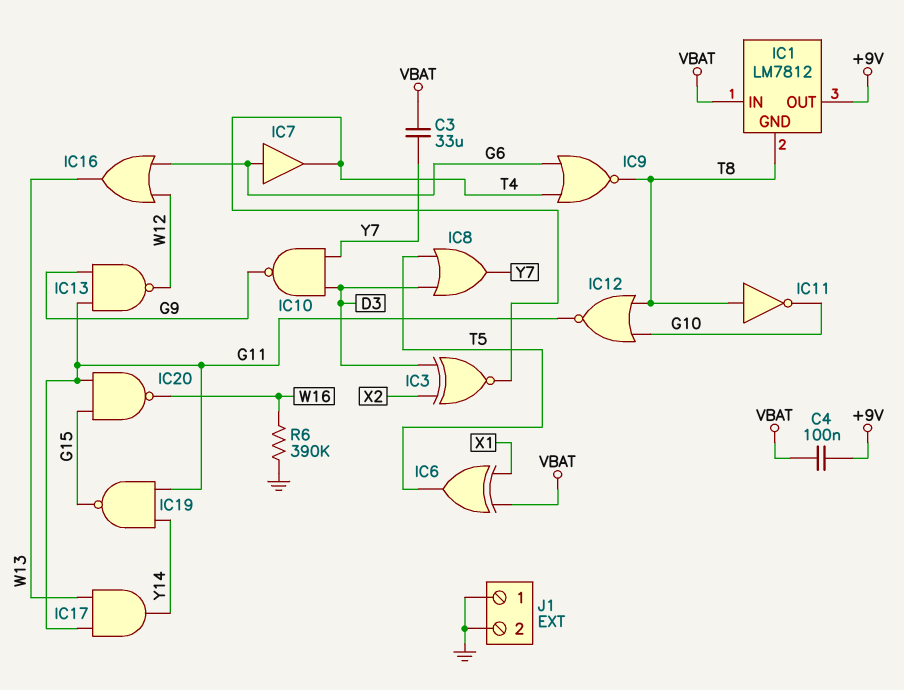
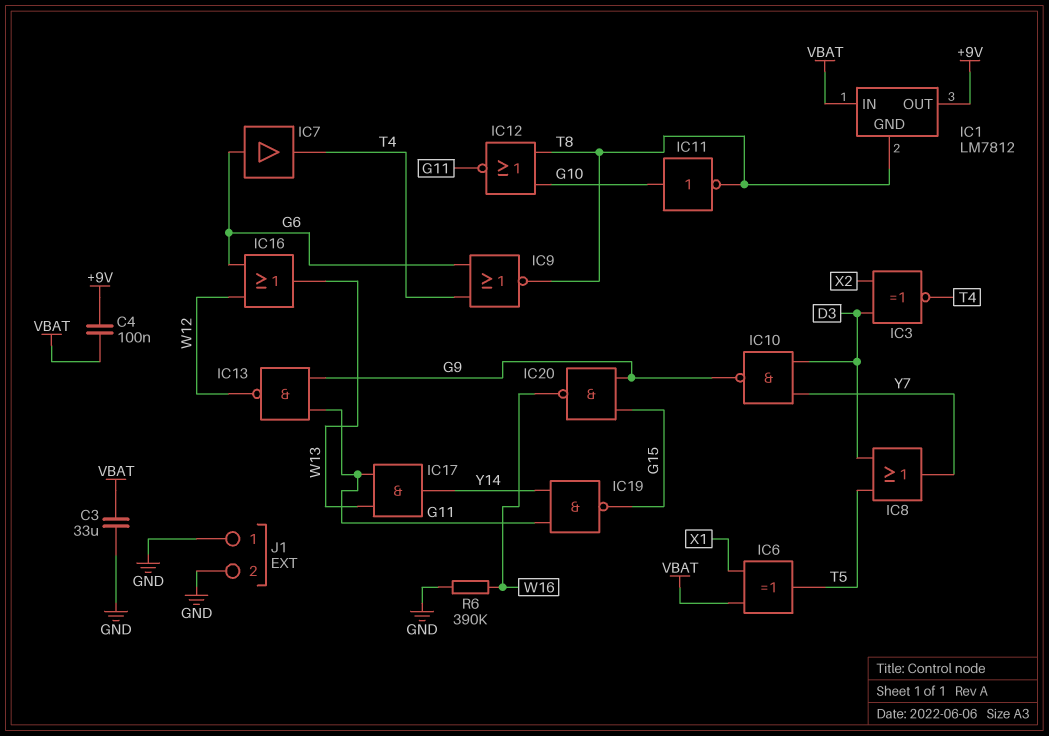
C3: 33uF (VBAT, Y7) -> 33uF (GND, VBAT)
IC11: NOT (in T8, out G10) -> NOT (in G10, out T8)
IC20: NAND (in G11, in G15, out W16) -> NAND (in G9, in G15, out W16)

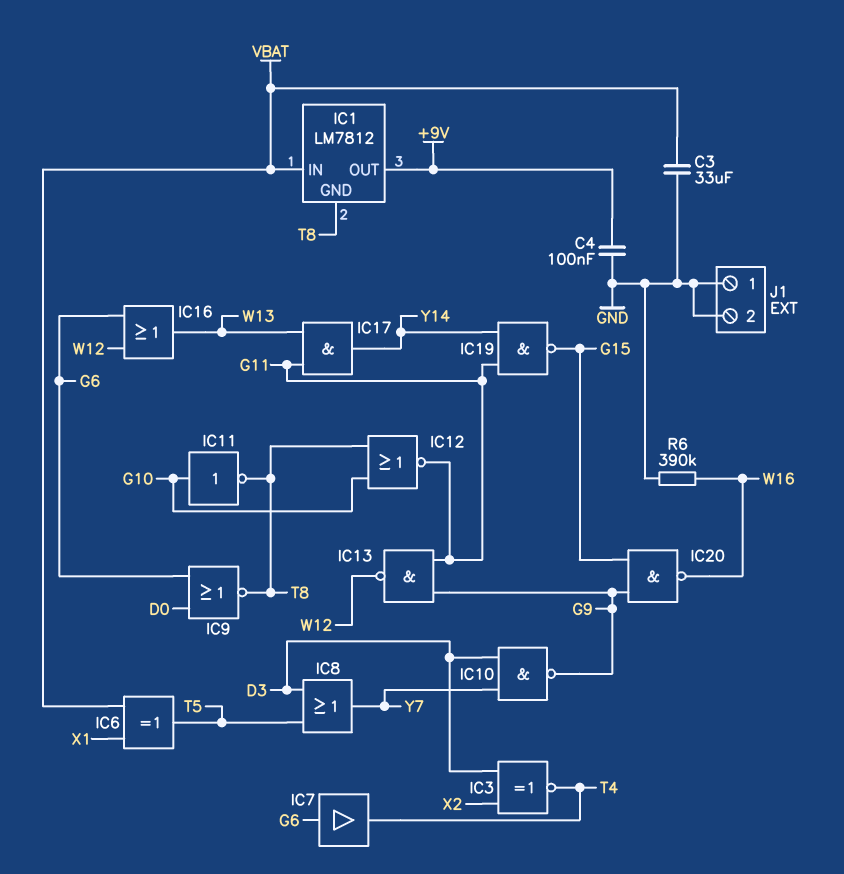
C4: 100nF (+9V, VBAT) -> 100nF (+9V, GND)
IC9: NOR (in G6, in T4, out T8) -> NOR (in D0, in G6, out T8)

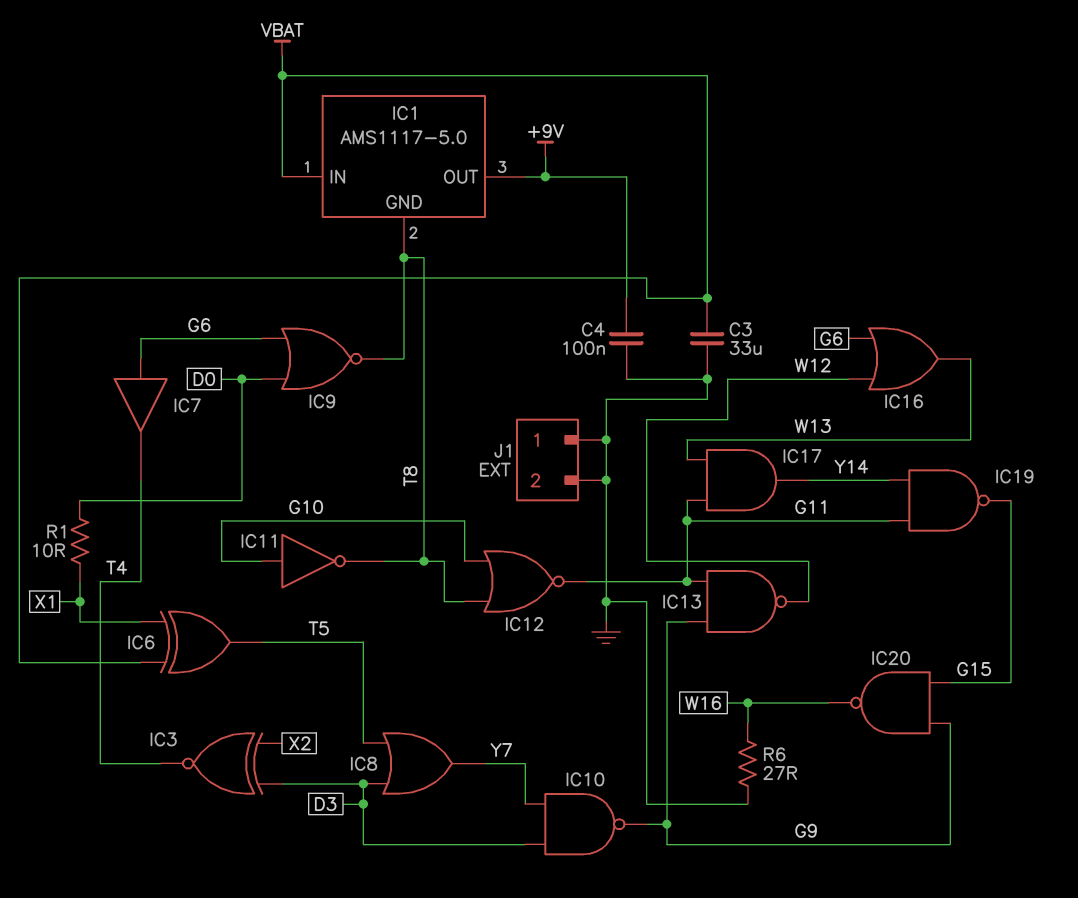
IC1: LM7812 -> AMS1117-5.0
R1: none -> 10 (D0, X1)
R6: 390k (GND, W16) -> 27 (GND, W16)

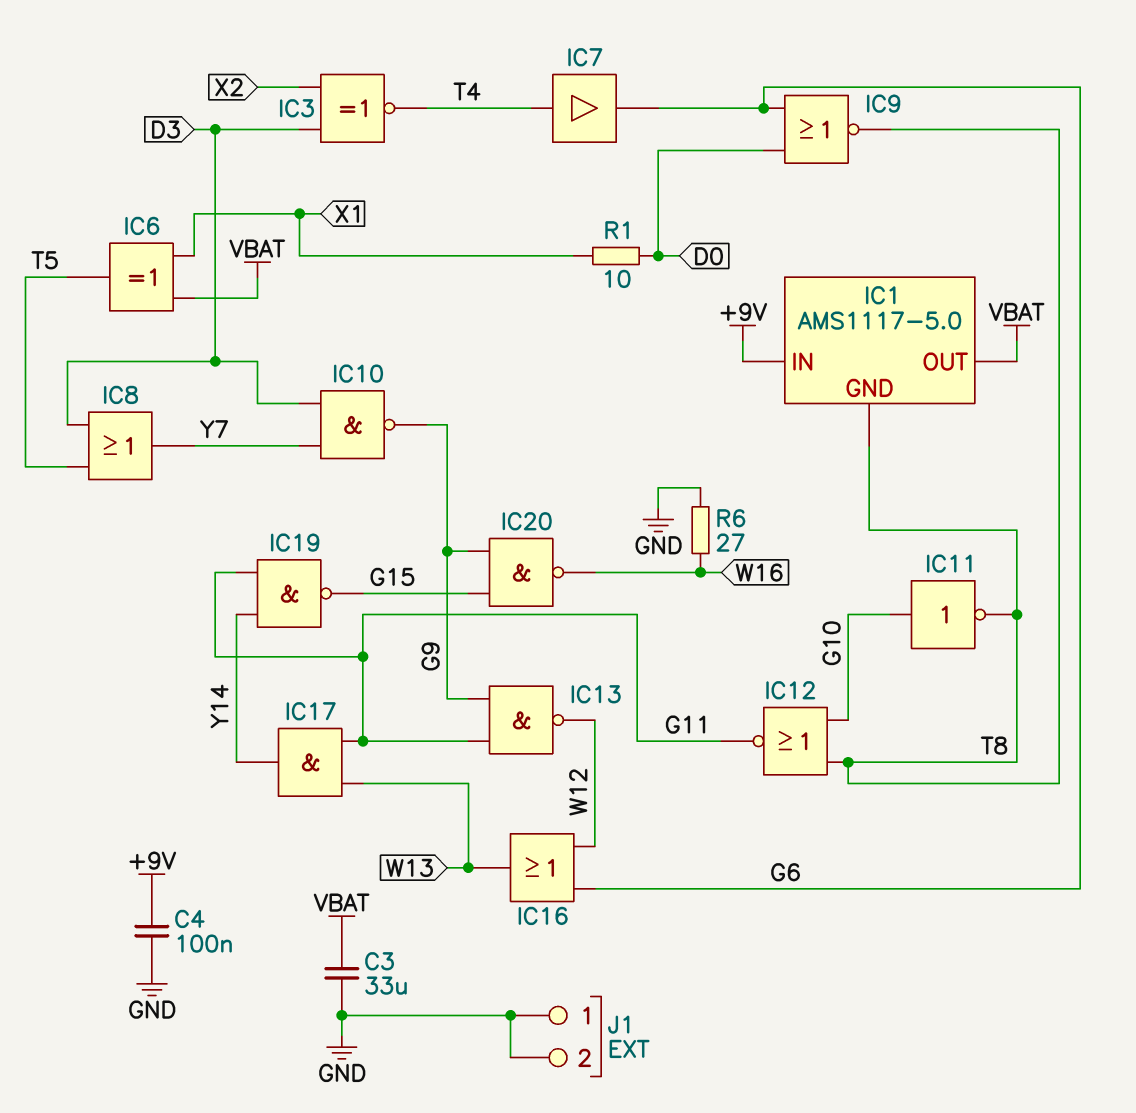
IC1 pin IN: VBAT -> +9V
IC1 pin OUT: +9V -> VBAT
IC7: buffer (in G6, out T4) -> buffer (in T4, out G6)

